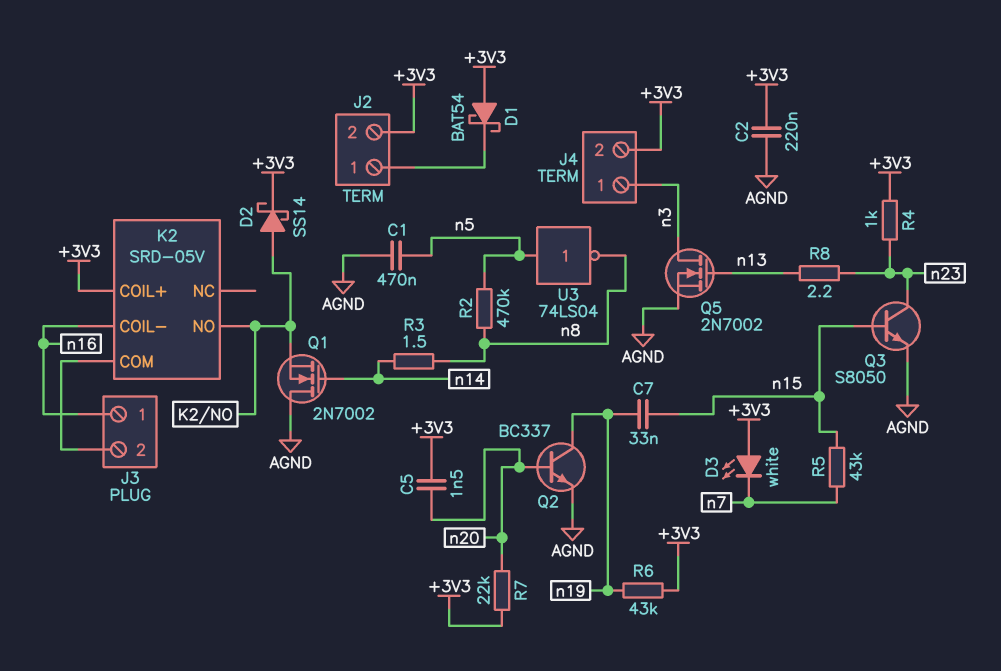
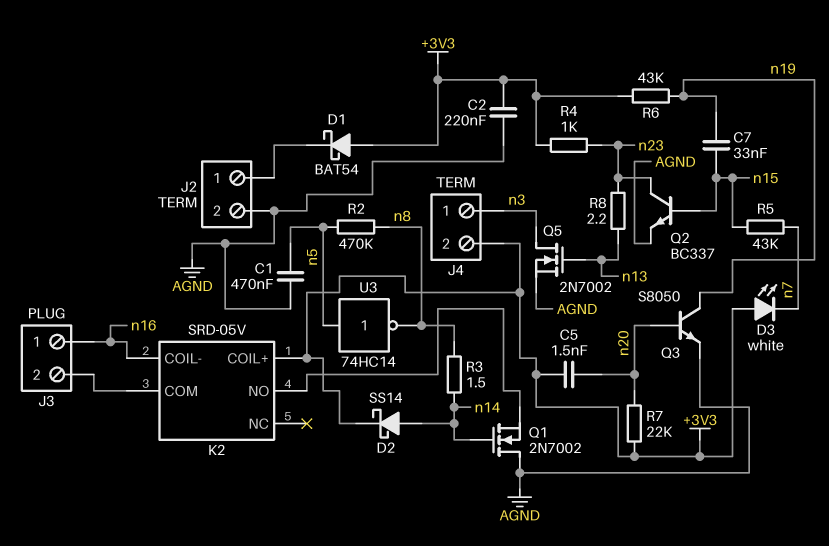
D2: schottky SS14 (A K2/NO, K +3V3) -> schottky SS14 (A n14, K +3V3)
J2 pin 2: +3V3 -> AGND
Q2: NPN BC337 (B n20, C n19, E AGND) -> NPN BC337 (B n15, C n23, E AGND)
Q3: NPN S8050 (B n15, C n23, E AGND) -> NPN S8050 (B n20, C n19, E AGND)
U3: NOT 74LS04 (in n5, out n8) -> NOT 74HC14 (in n5, out n8)

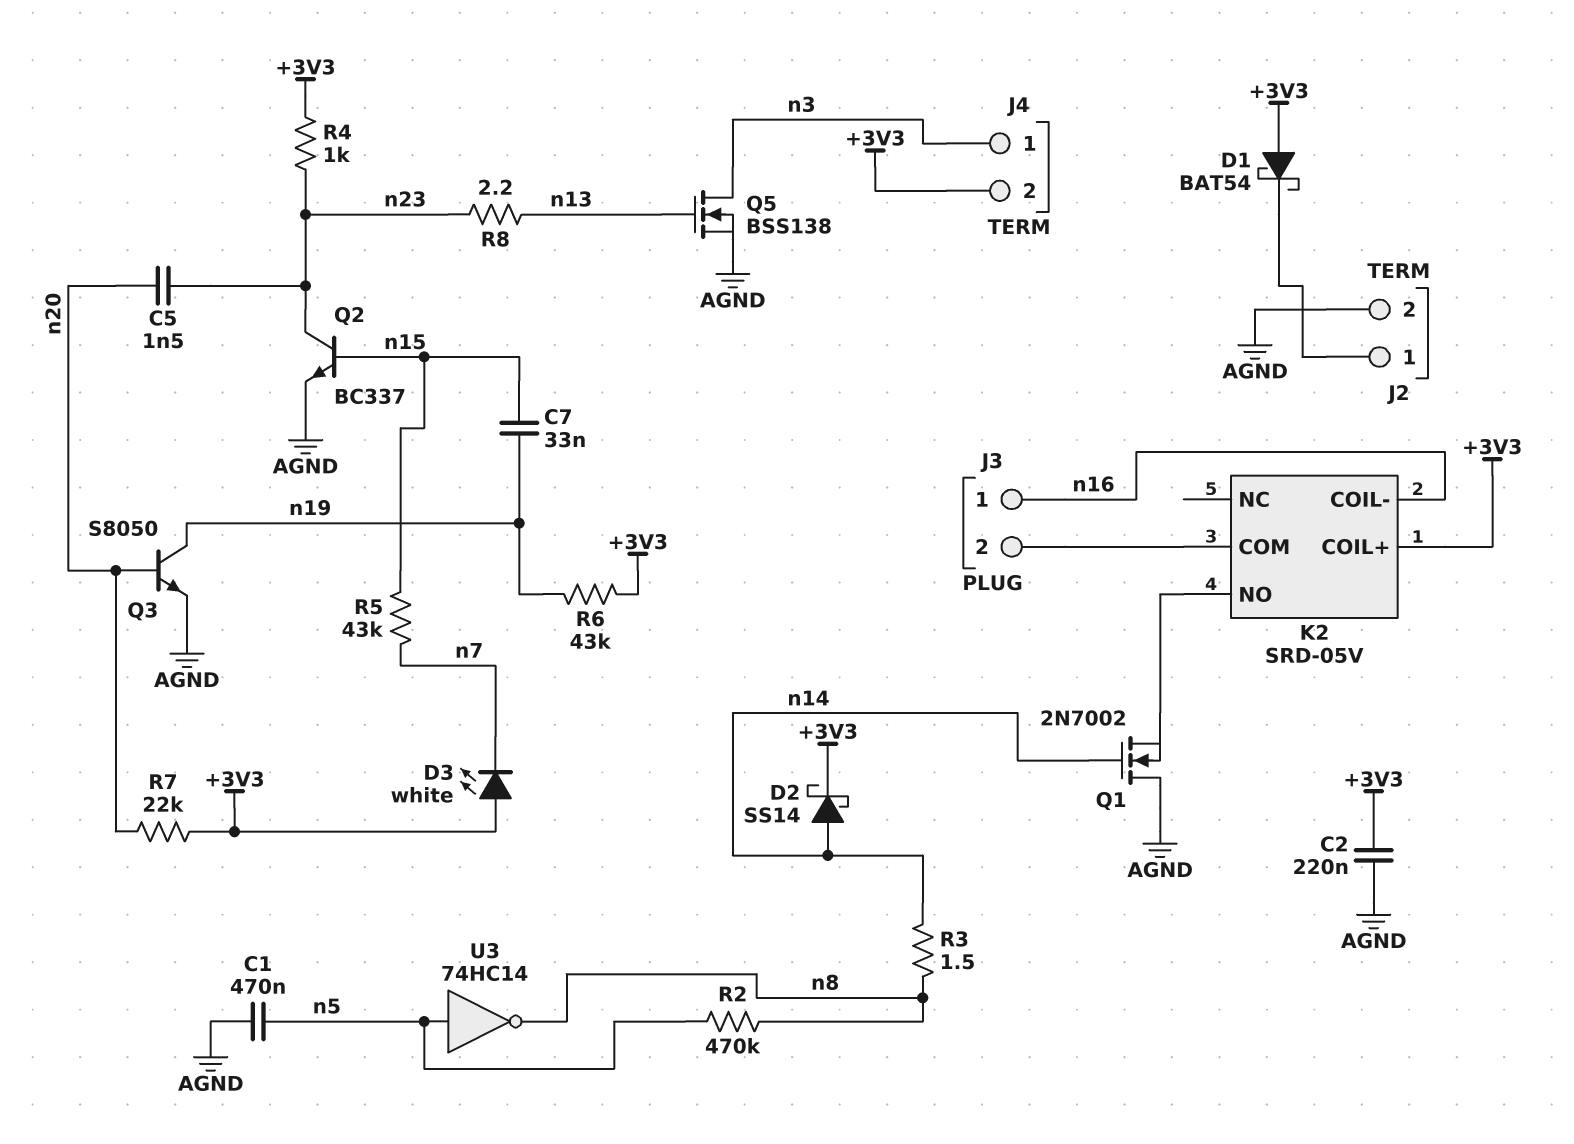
C5: 1.5nF (+3V3, n20) -> 1.5nF (n20, n23)
Q5: NMOS 2N7002 (G n13, D n3, S AGND) -> NMOS BSS138 (G n13, D n3, S AGND)

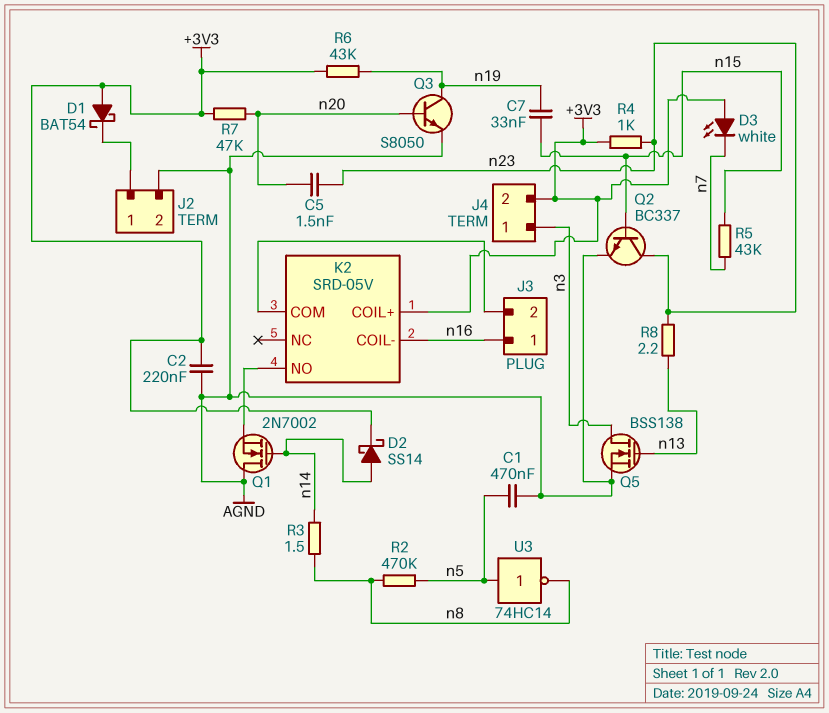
R7: 22k (+3V3, n20) -> 47k (+3V3, n20)

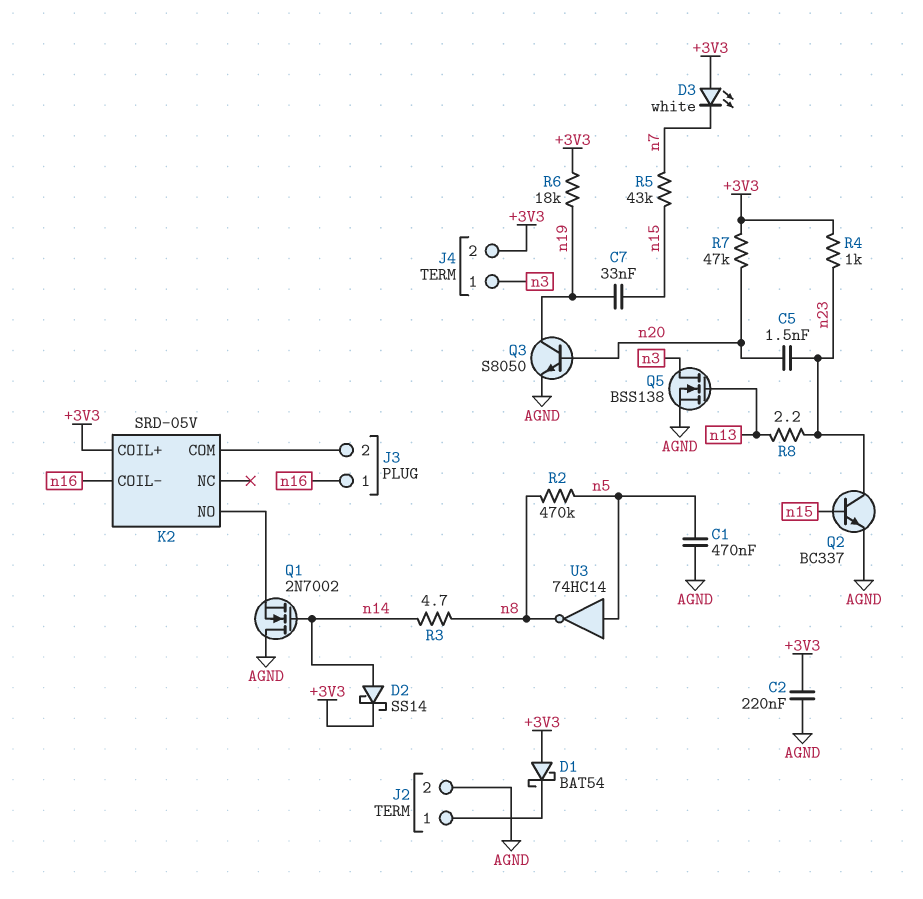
R3: 1.5 (n8, n14) -> 4.7 (n8, n14)
R6: 43k (+3V3, n19) -> 18k (+3V3, n19)

